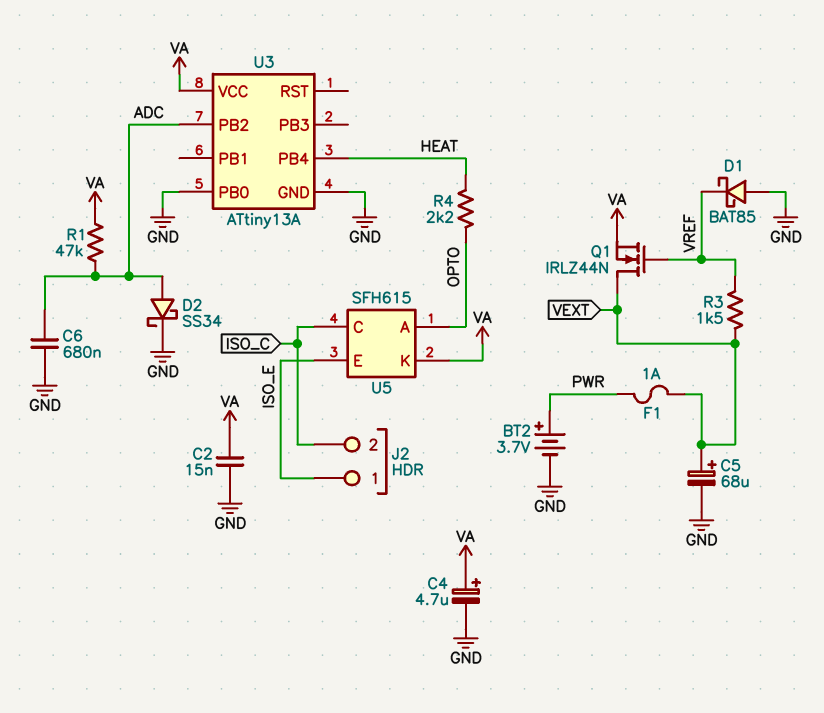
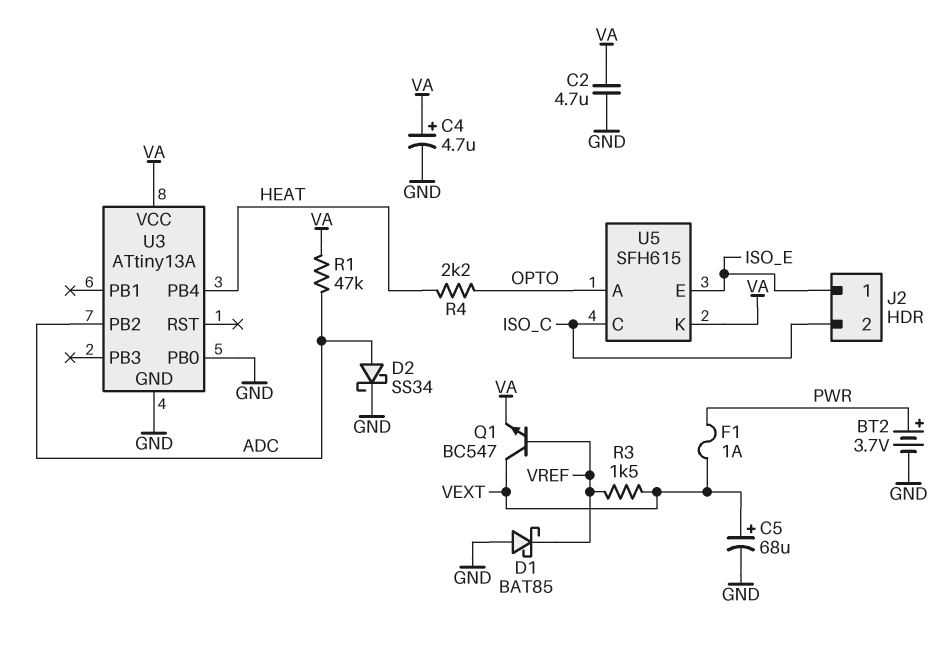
C2: 15nF (GND, VA) -> 4.7uF (GND, VA)
C6: 680nF (ADC, GND) -> none
Q1: NMOS IRLZ44N (G VREF, D VEXT, S VA) -> NPN BC547 (B VREF, C VEXT, E VA)

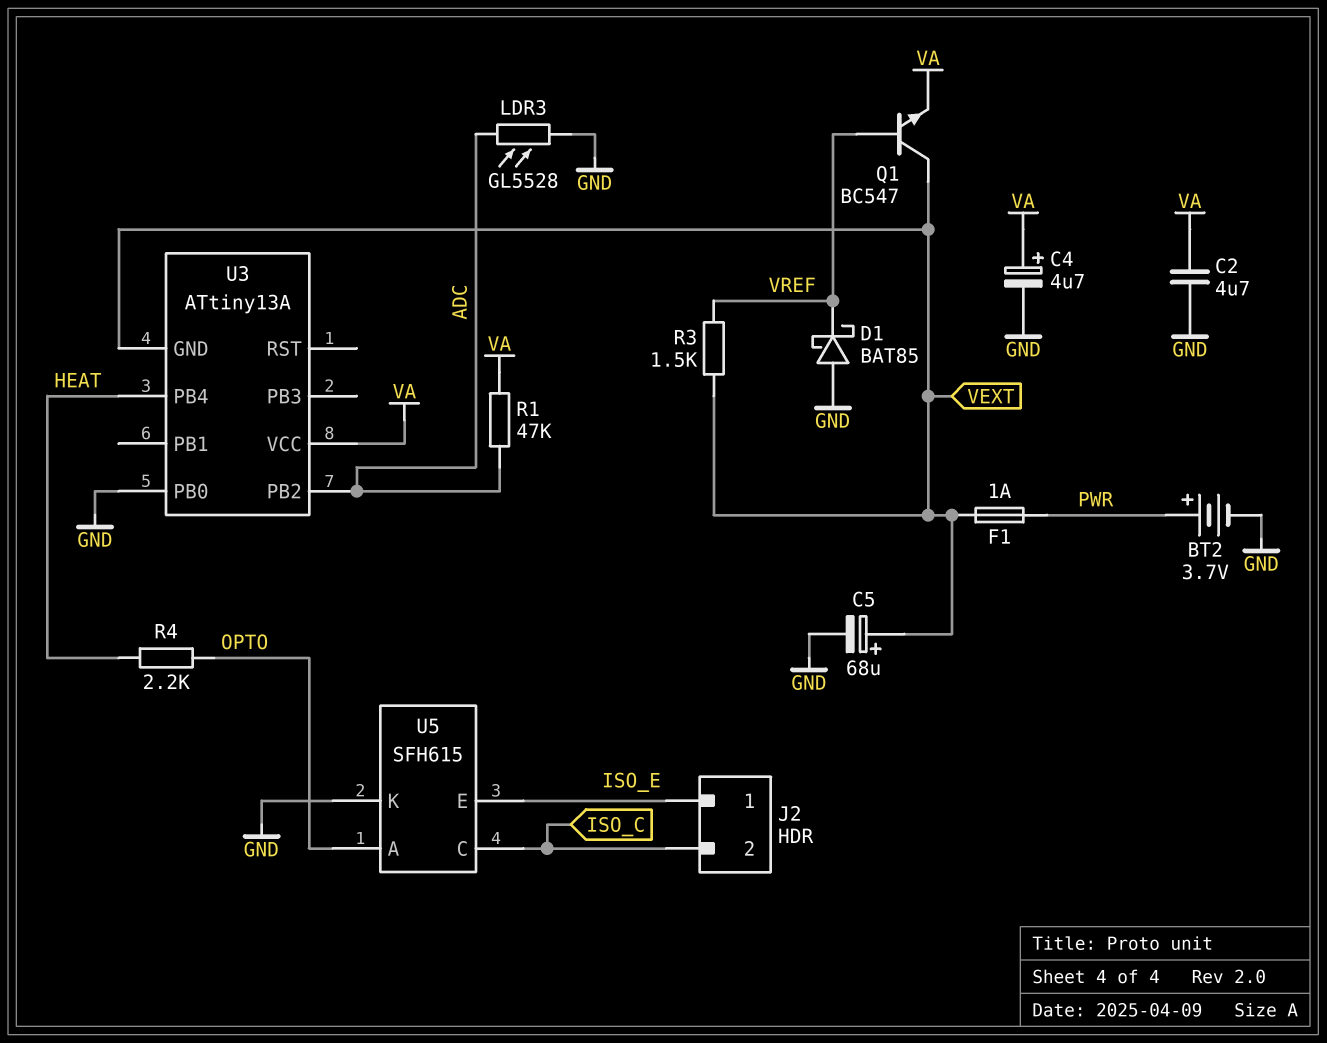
D2: schottky SS34 (A ADC, K GND) -> none
LDR3: none -> GL5528 (ADC, GND)
U3 pin GND: GND -> VEXT
U5 pin K: VA -> GND

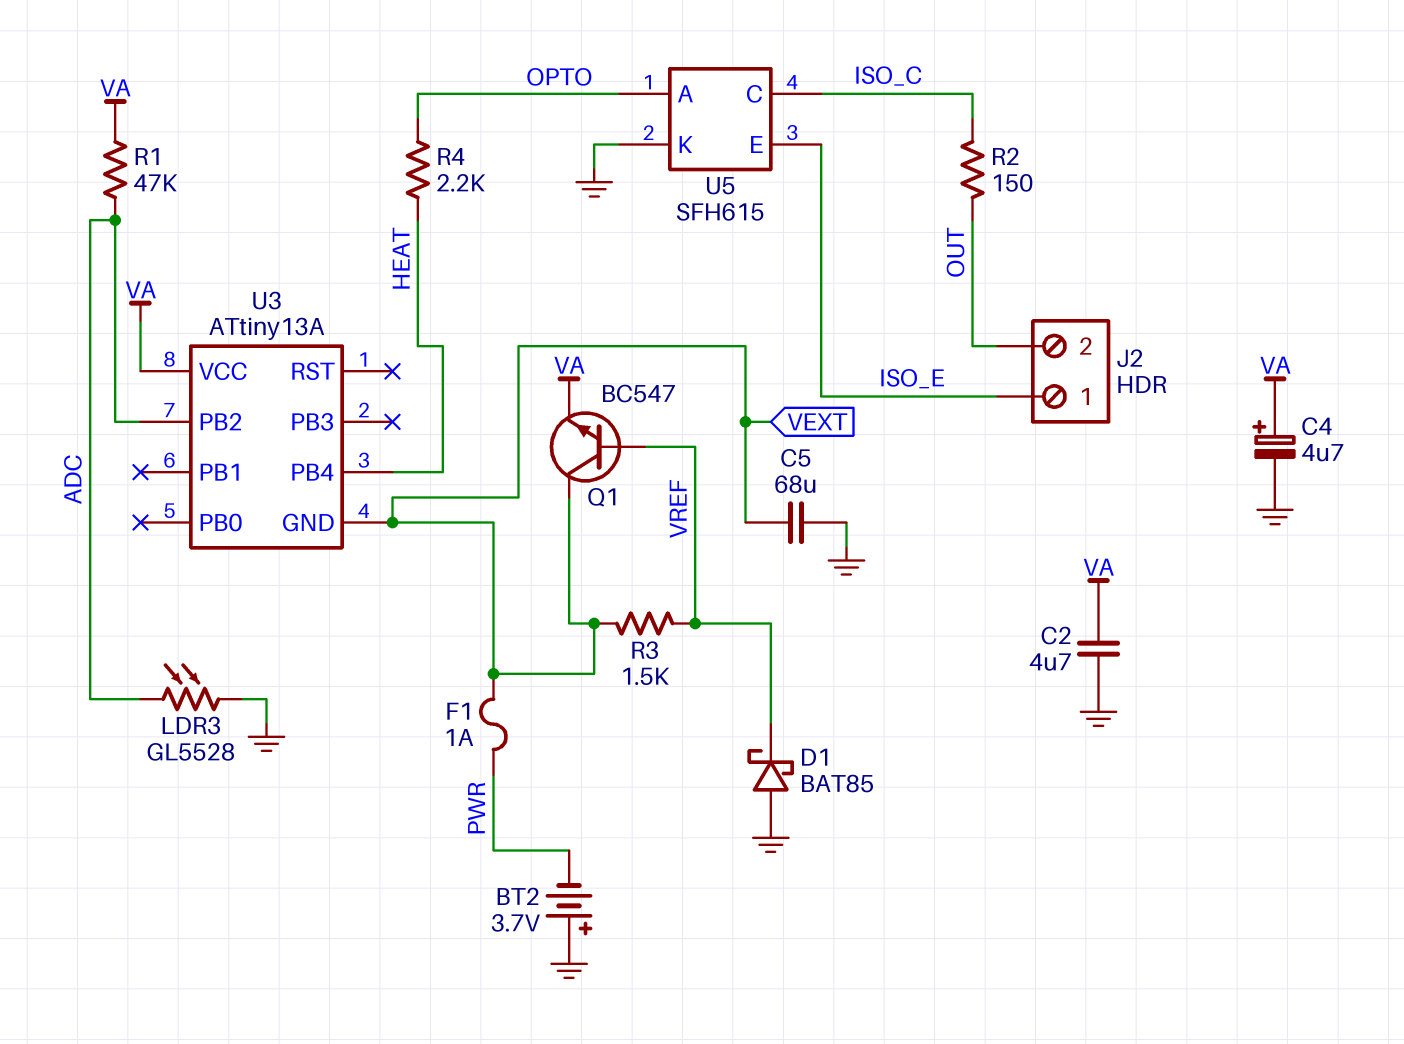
BT2: 3.7V (plus PWR, minus GND) -> 3.7V (plus GND, minus PWR)
C5: 68uF (plus VEXT, minus GND) -> 68uF (GND, VEXT)
J2 pin 2: ISO_C -> OUT
R2: none -> 150 (ISO_C, OUT)
U3 pin PB0: GND -> none

